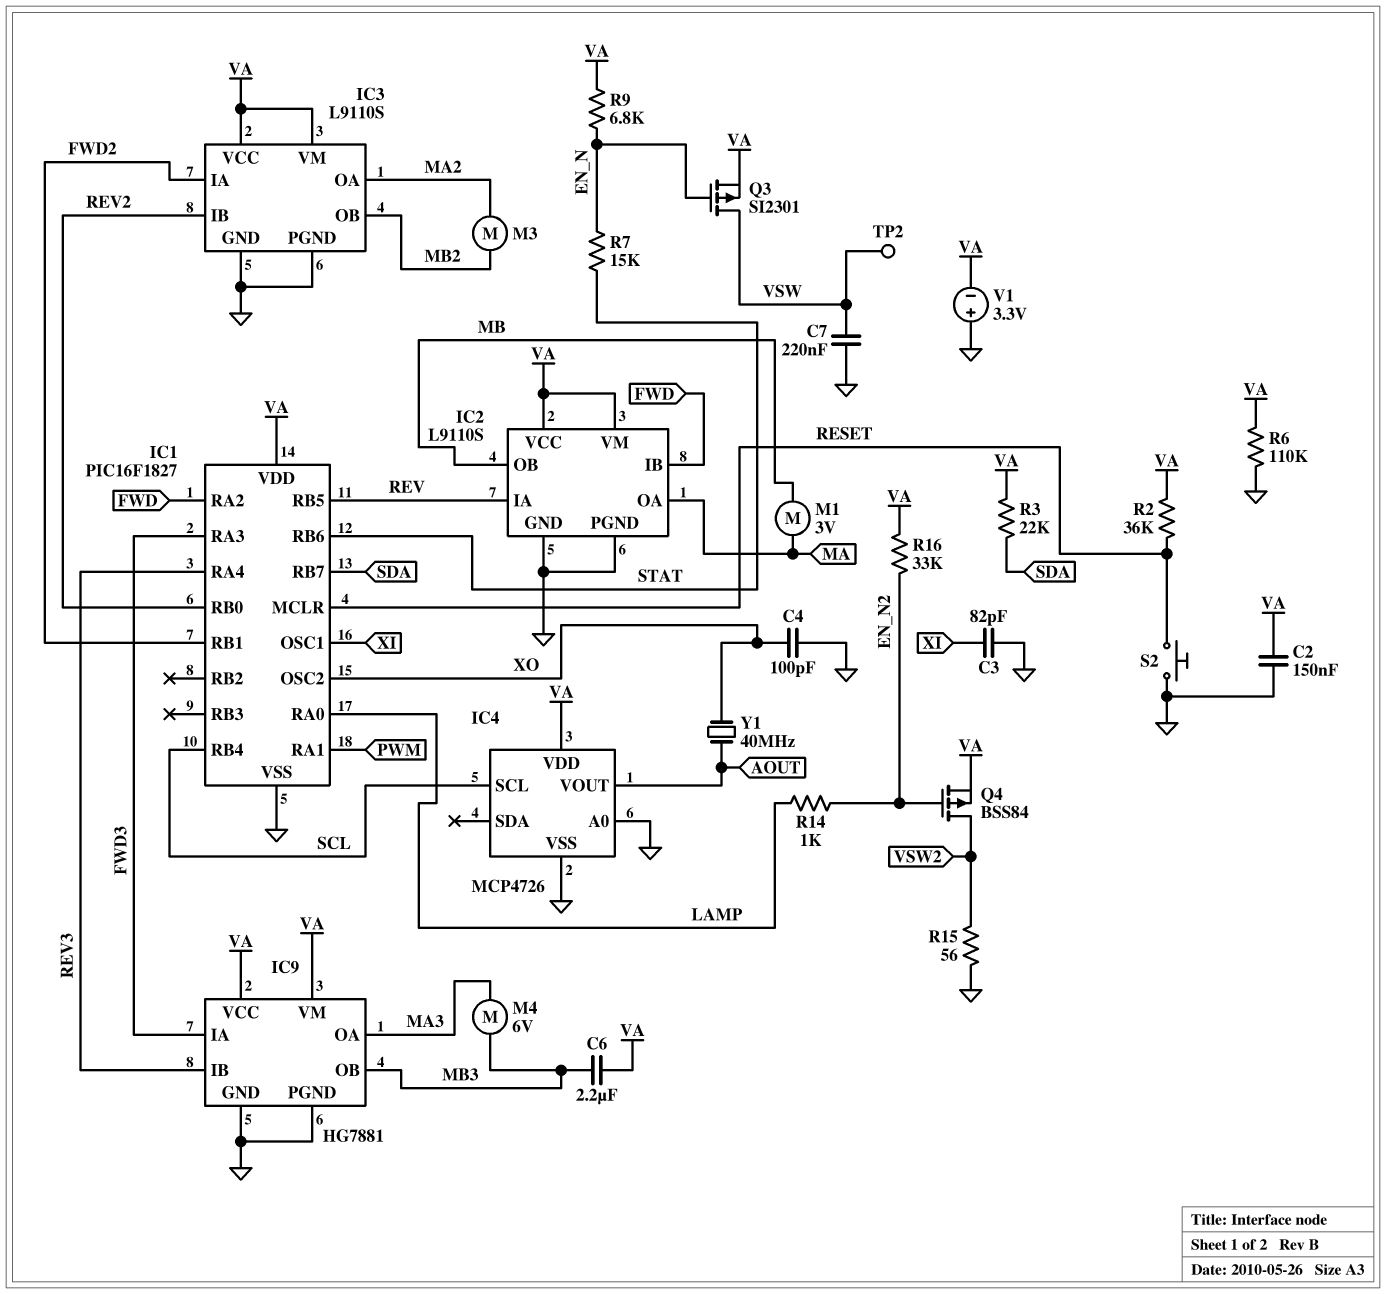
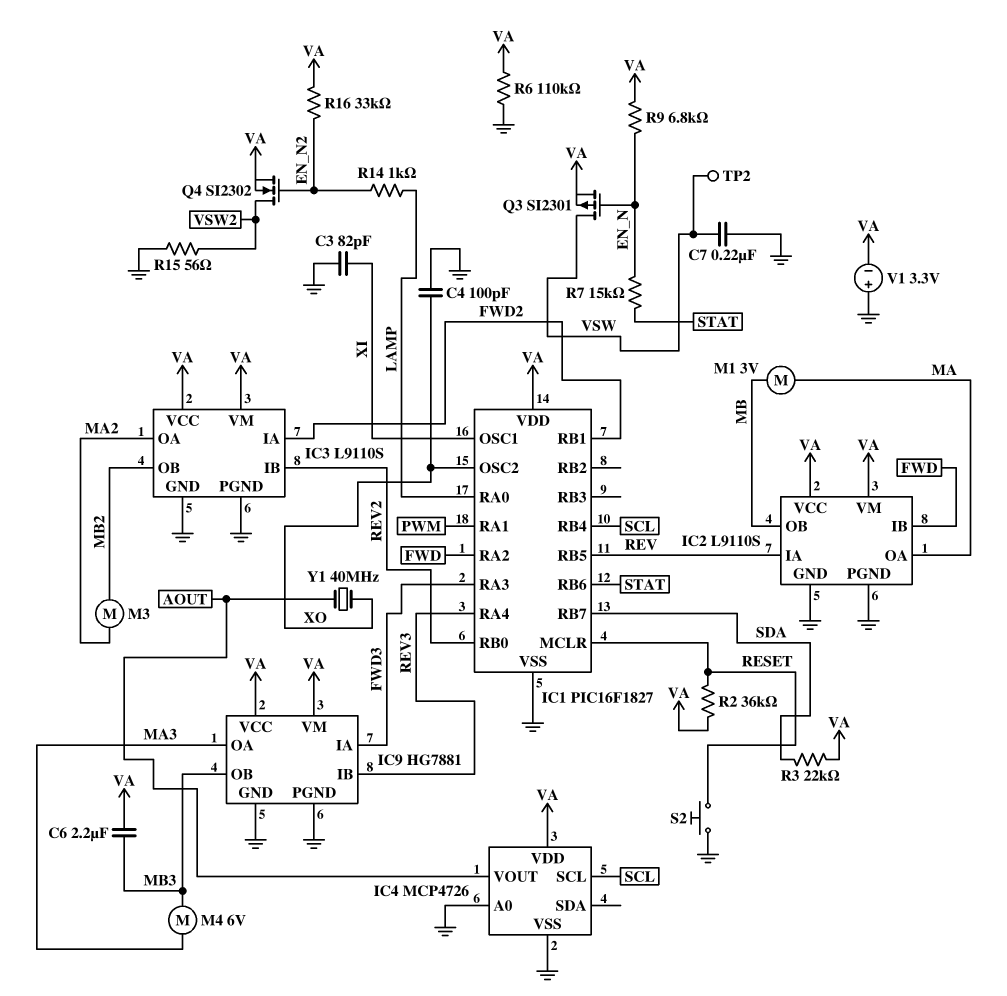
C2: 150nF (GND, VA) -> none
Q4: PMOS BSS84 (G EN_N2, D VSW2, S VA) -> NMOS SI2302 (G EN_N2, D VSW2, S VA)

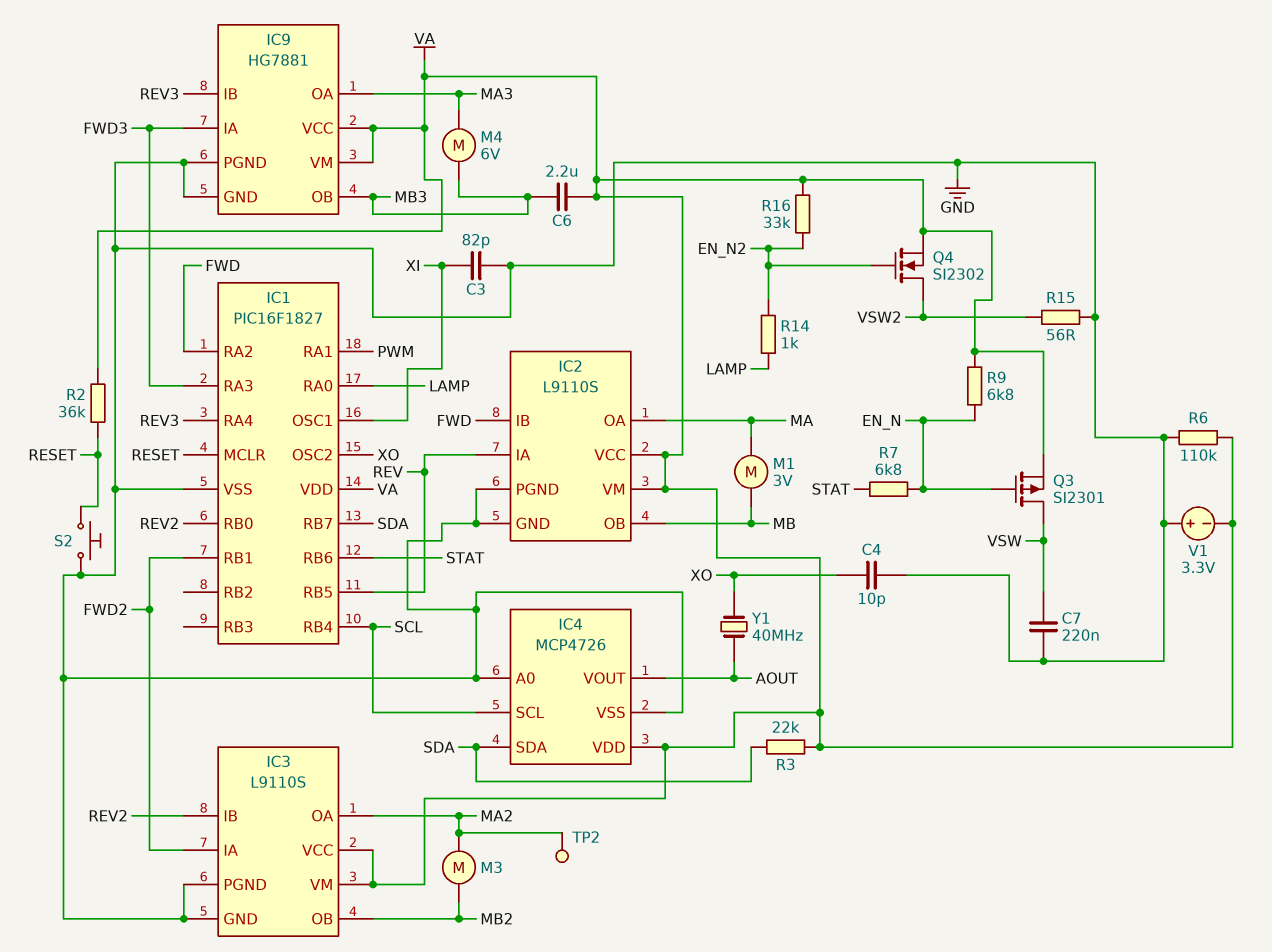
C4: 100pF (GND, XO) -> 10pF (GND, XO)
IC4 pin SDA: none -> SDA
R7: 15k (EN_N, STAT) -> 6.8k (EN_N, STAT)
TP2: test point (VSW) -> test point (MA2)

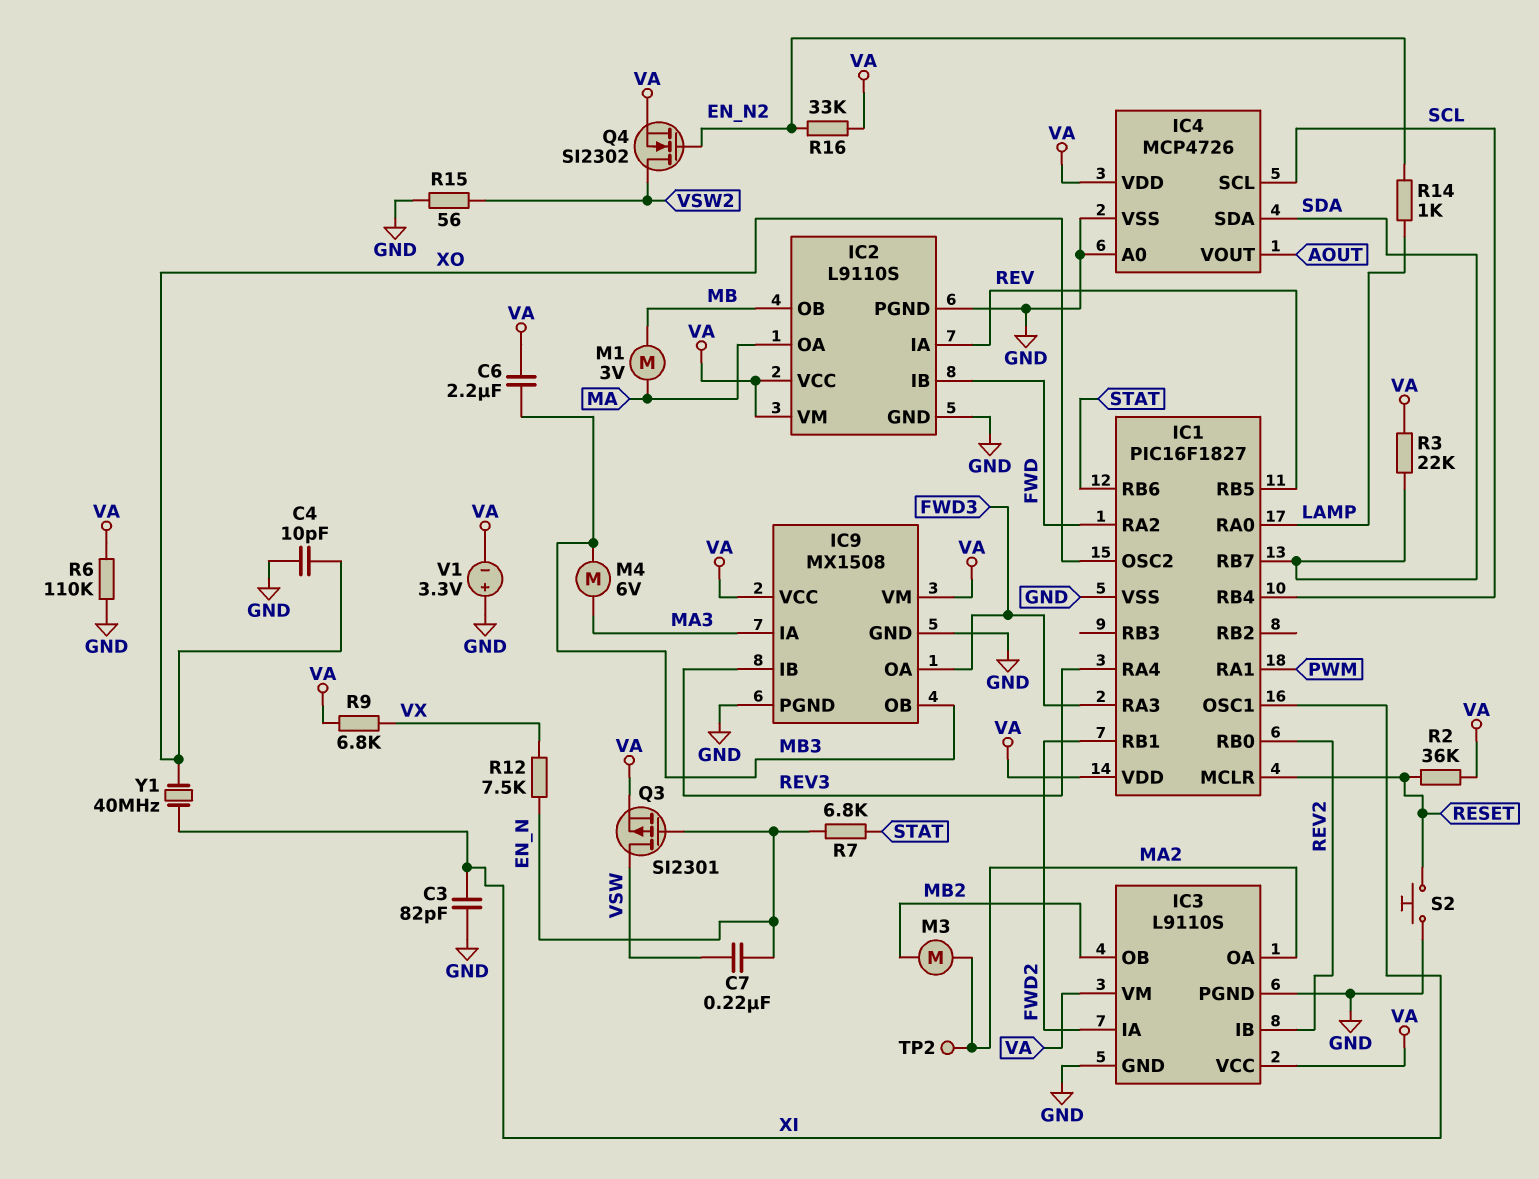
C7: 220nF (GND, VSW) -> 220nF (EN_N, VSW)
IC9: HG7881 -> MX1508
IC9 pin IA: FWD3 -> MA3
IC9 pin OA: MA3 -> FWD3
R9: 6.8k (EN_N, VA) -> 6.8k (VA, VX)
R12: none -> 7.5k (EN_N, VX)
Y1: 40MHz (AOUT, XO) -> 40MHz (XI, XO)

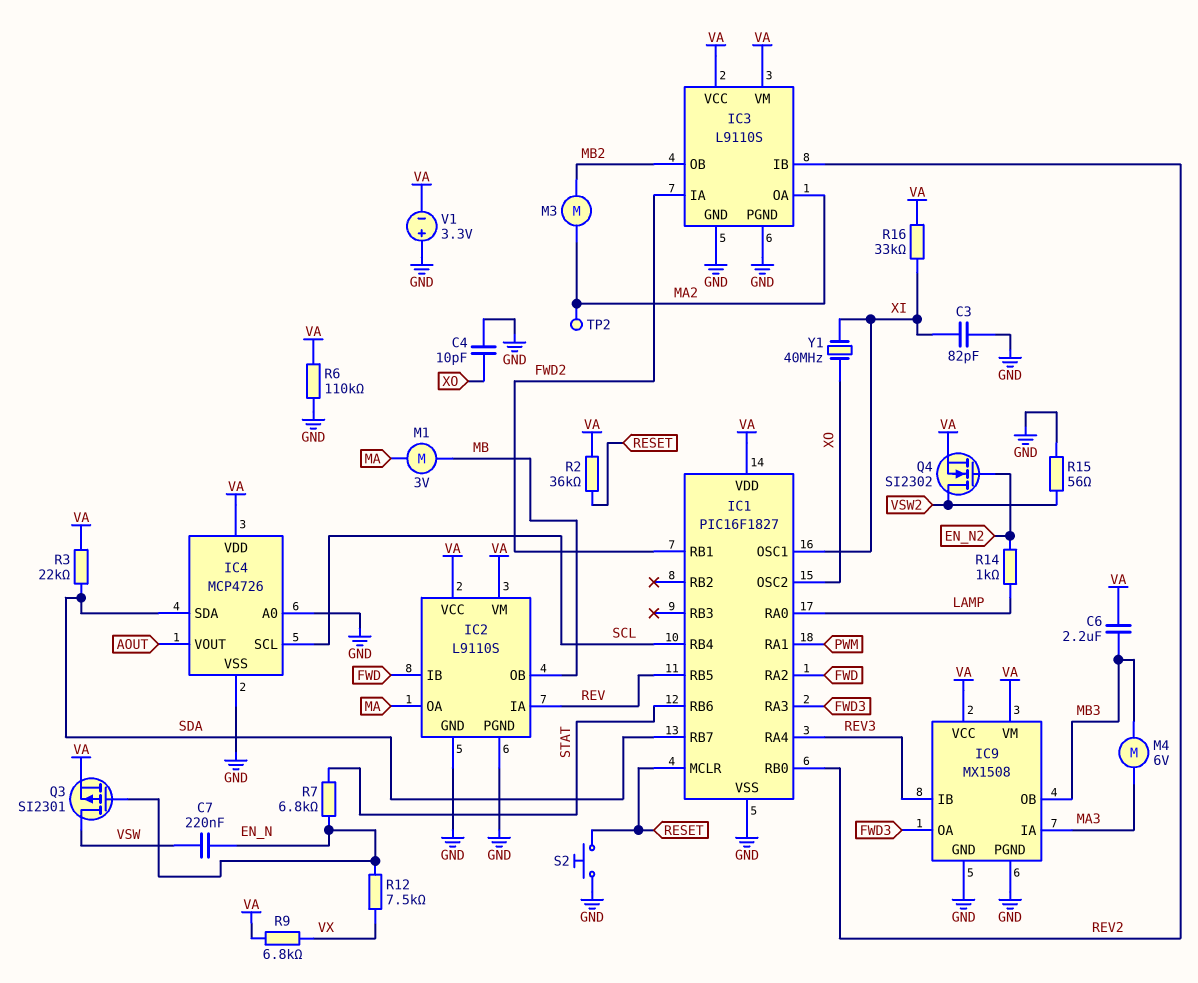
R16: 33k (EN_N2, VA) -> 33k (VA, XI)

